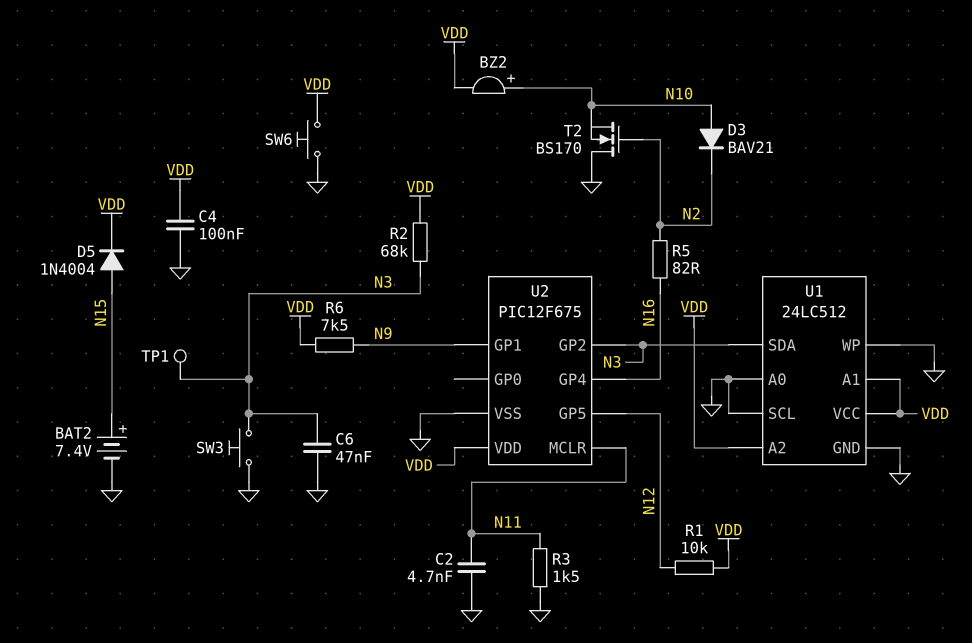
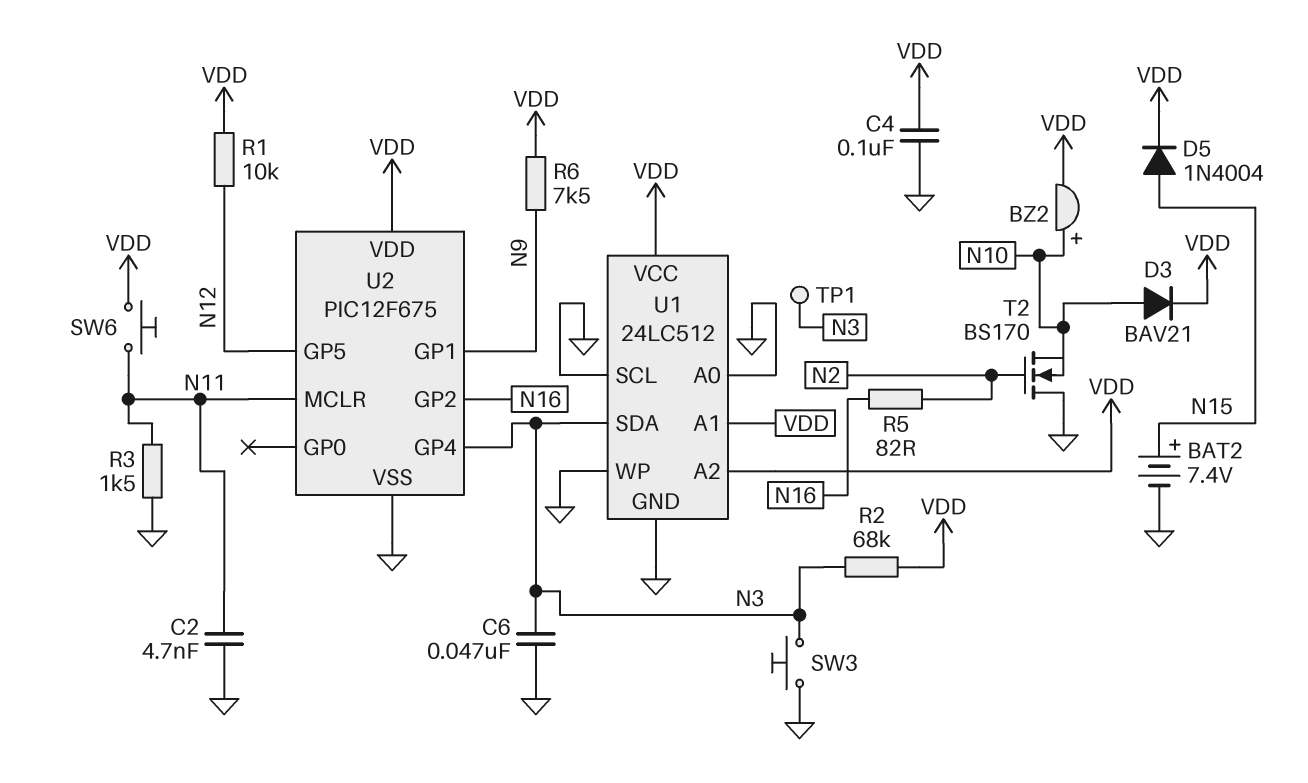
D3: diode BAV21 (A N10, K N2) -> diode BAV21 (A N10, K VDD)
SW6: button (GND, VDD) -> button (N11, VDD)
U2 pin GP2: N3 -> N16
U2 pin GP4: N16 -> N3

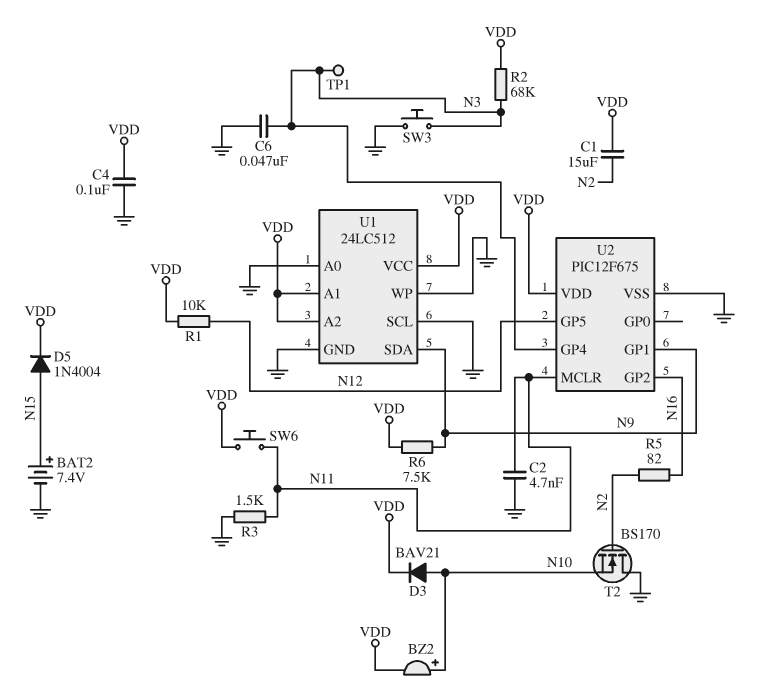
C1: none -> 15uF (N2, VDD)
U1 pin SDA: N3 -> N9

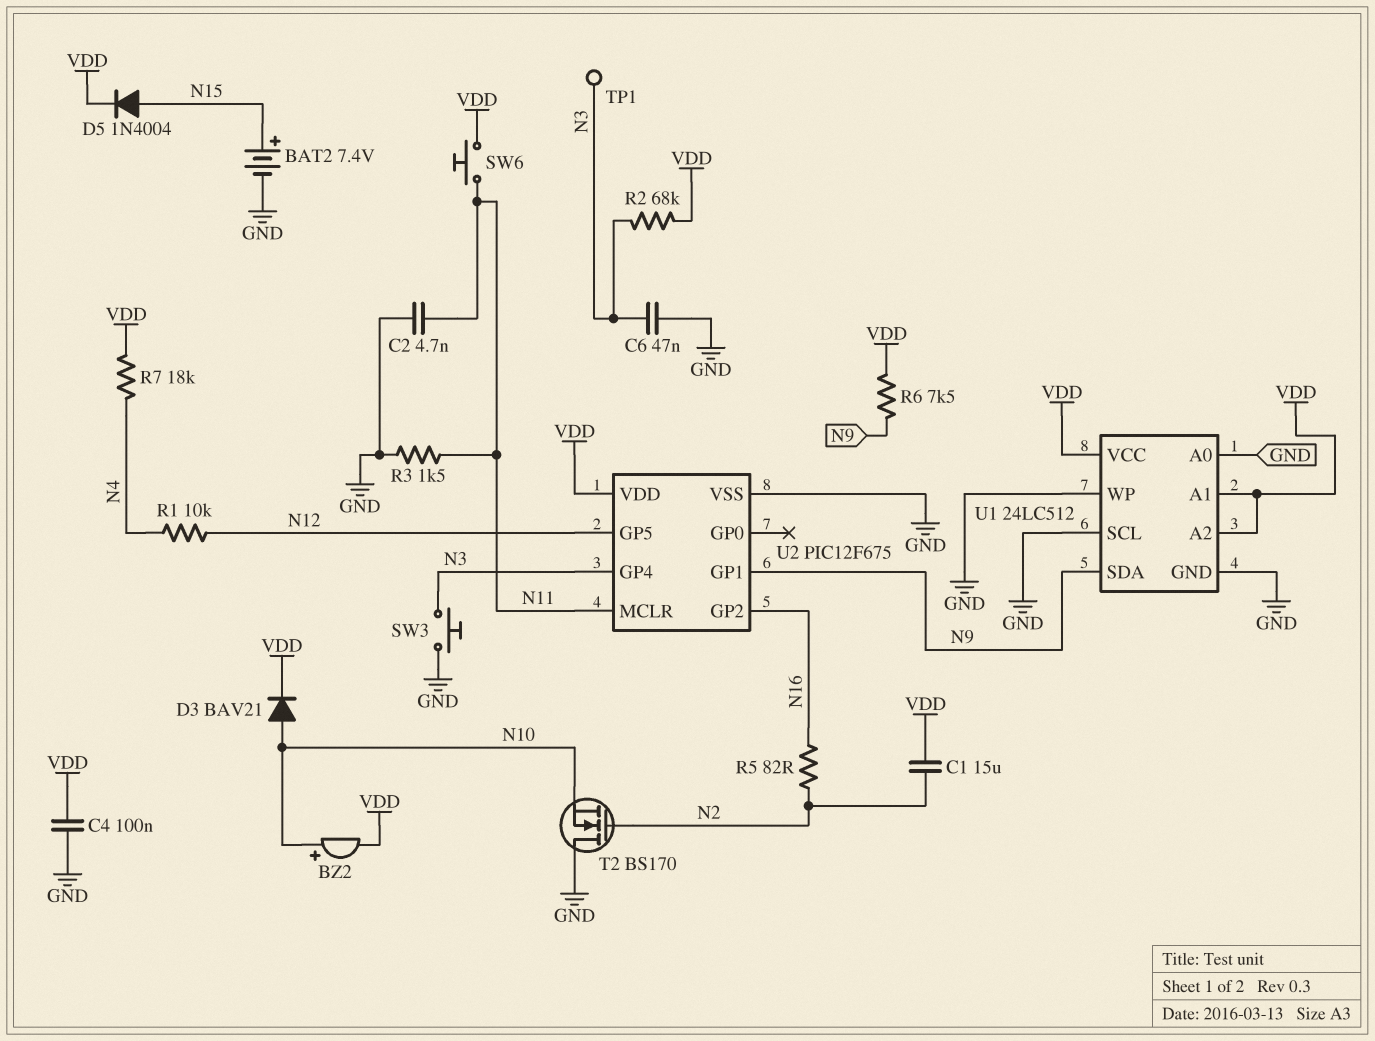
R1: 10k (N12, VDD) -> 10k (N4, N12)
R7: none -> 18k (N4, VDD)

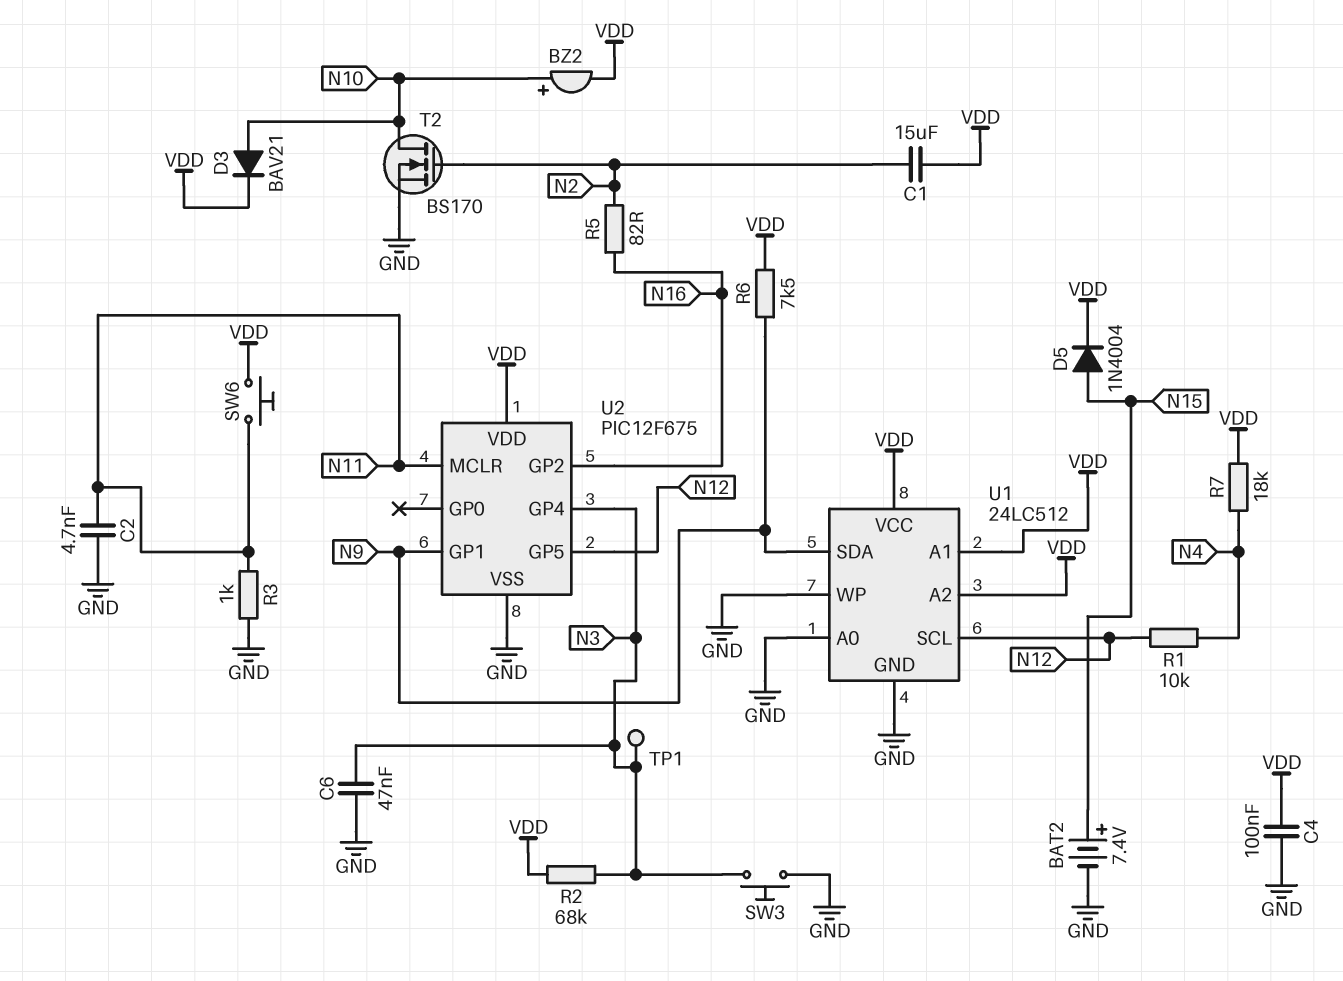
R3: 1.5k (GND, N11) -> 1k (GND, N11)
T2: NMOS BS170 (G N2, D GND, S N10) -> NMOS BS170 (G N2, D N10, S GND)
U1 pin SCL: GND -> N12

